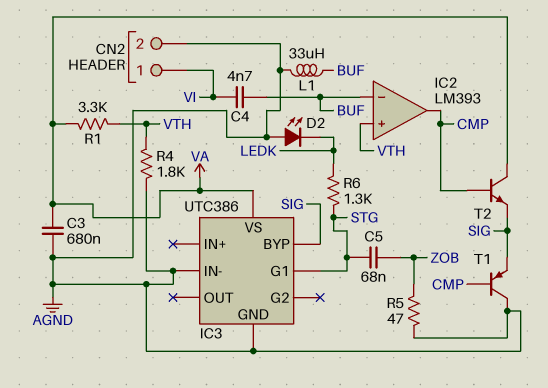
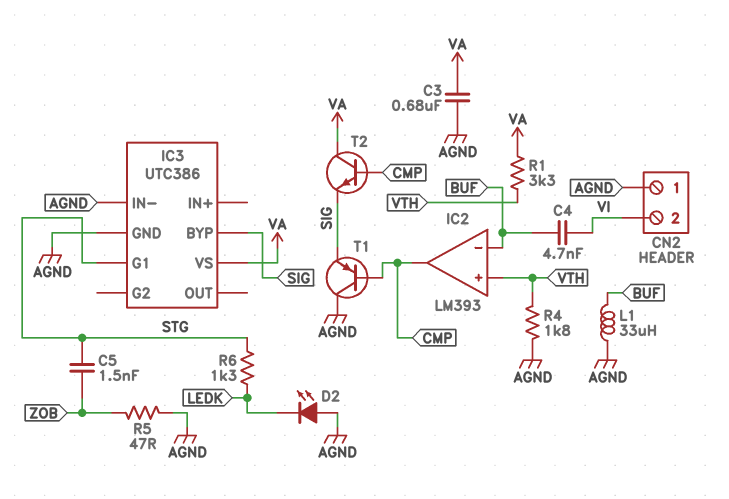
C5: 68nF (STG, ZOB) -> 1.5nF (STG, ZOB)
CN2 pin 1: VI -> AGND
CN2 pin 2: AGND -> VI

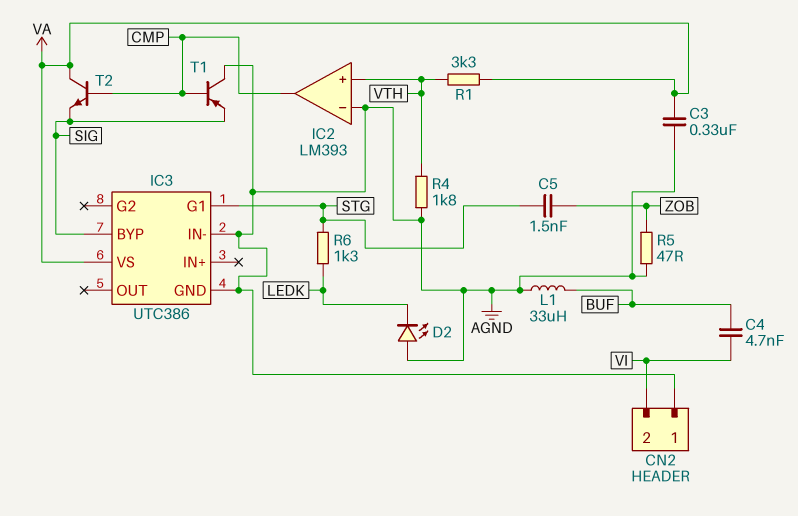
C3: 680nF (AGND, VA) -> 330nF (AGND, VA)
IC2 pin in-: BUF -> AGND

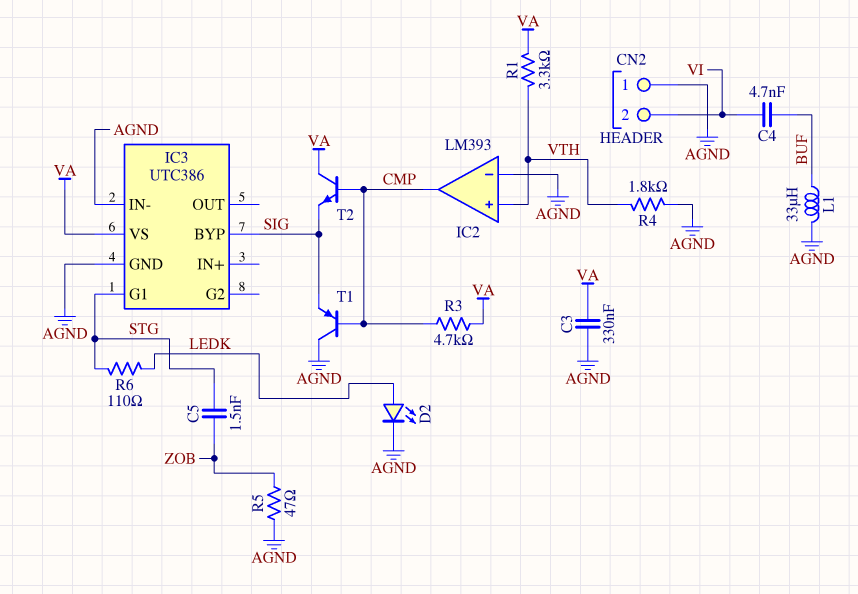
D2: LED (A AGND, K LEDK) -> LED (A LEDK, K AGND)
R3: none -> 4.7k (CMP, VA)
R6: 1.3k (LEDK, STG) -> 110 (LEDK, STG)

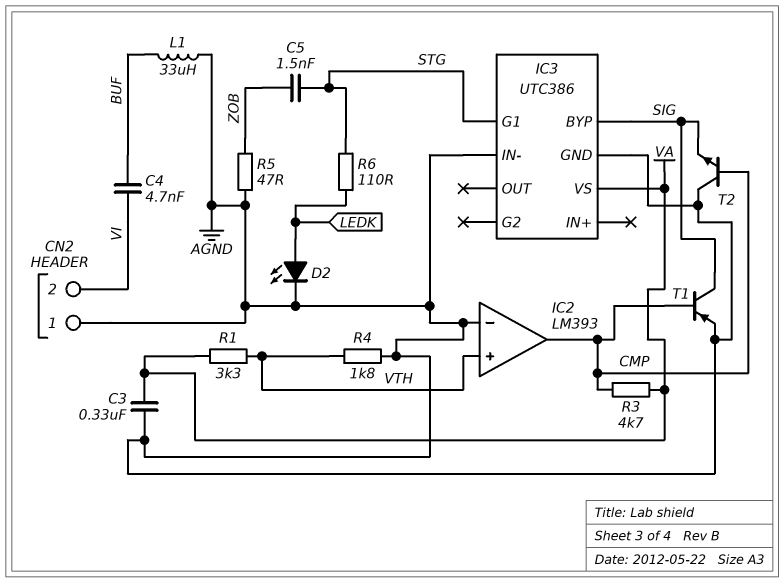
T1: PNP (B CMP, C AGND, E SIG) -> PNP (B CMP, C SIG, E AGND)
T2: NPN (B CMP, C VA, E SIG) -> NPN (B CMP, C AGND, E SIG)

